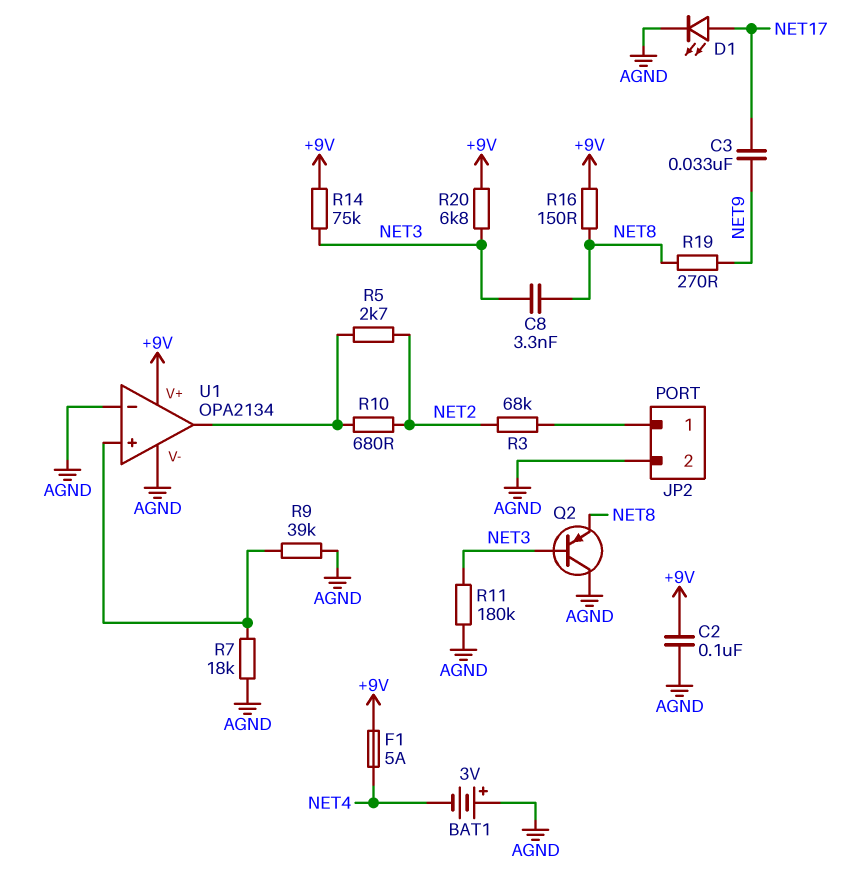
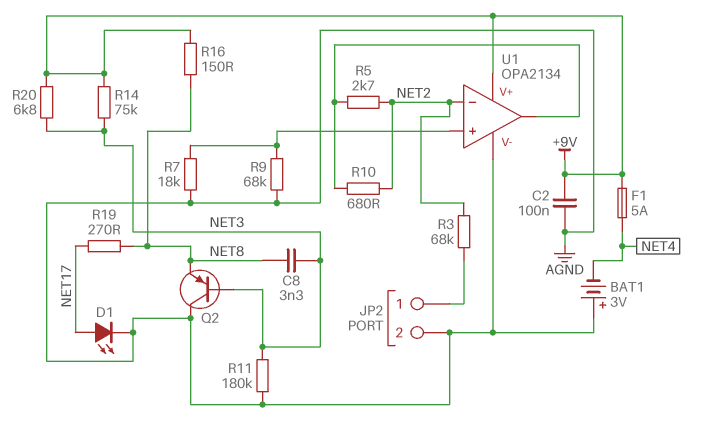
C3: 33nF (NET9, NET17) -> none
R9: 39k (AGND, U1/in+) -> 68k (AGND, U1/in+)
R19: 270 (NET8, NET9) -> 270 (NET8, NET17)
U1 pin in-: AGND -> NET2

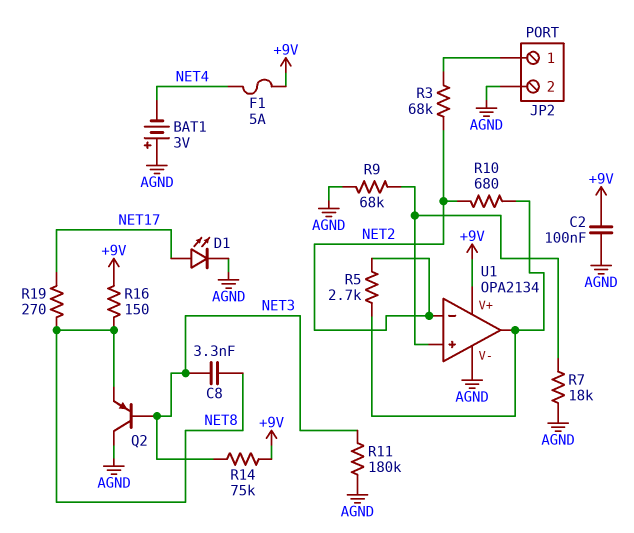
R20: 6.8k (+9V, NET3) -> none

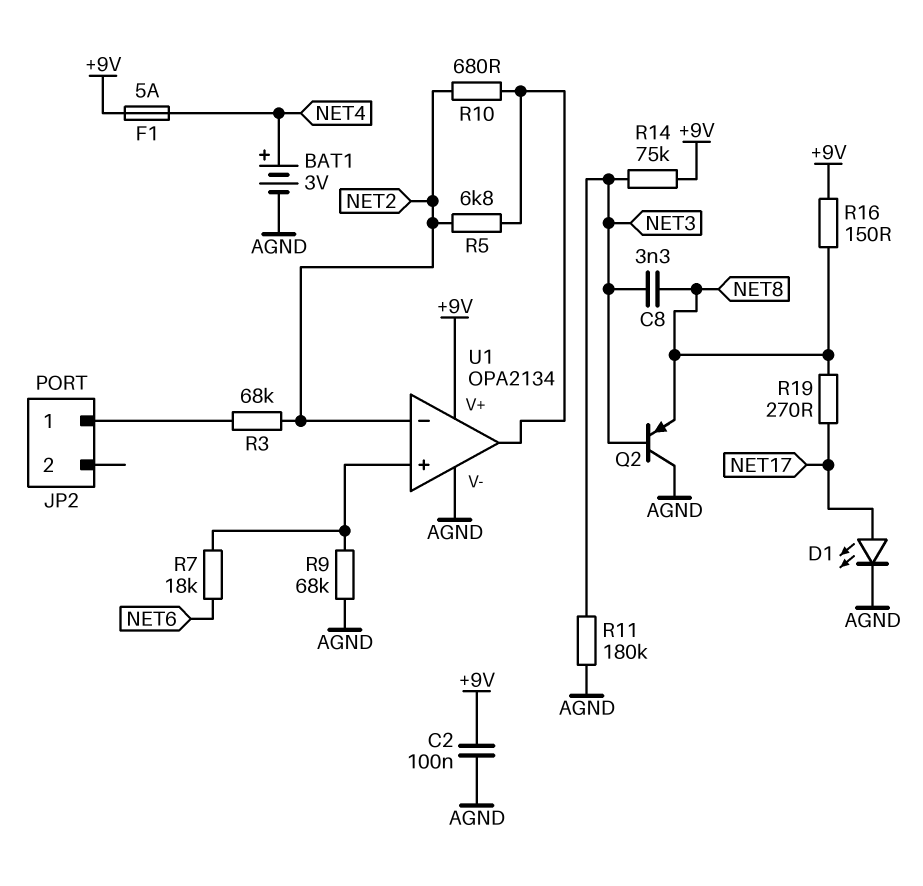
BAT1: 3V (plus AGND, minus NET4) -> 3V (plus NET4, minus AGND)
JP2 pin 2: AGND -> none
R5: 2.7k (NET2, U1/out) -> 6.8k (NET2, U1/out)
R7: 18k (AGND, U1/in+) -> 18k (NET6, U1/in+)

